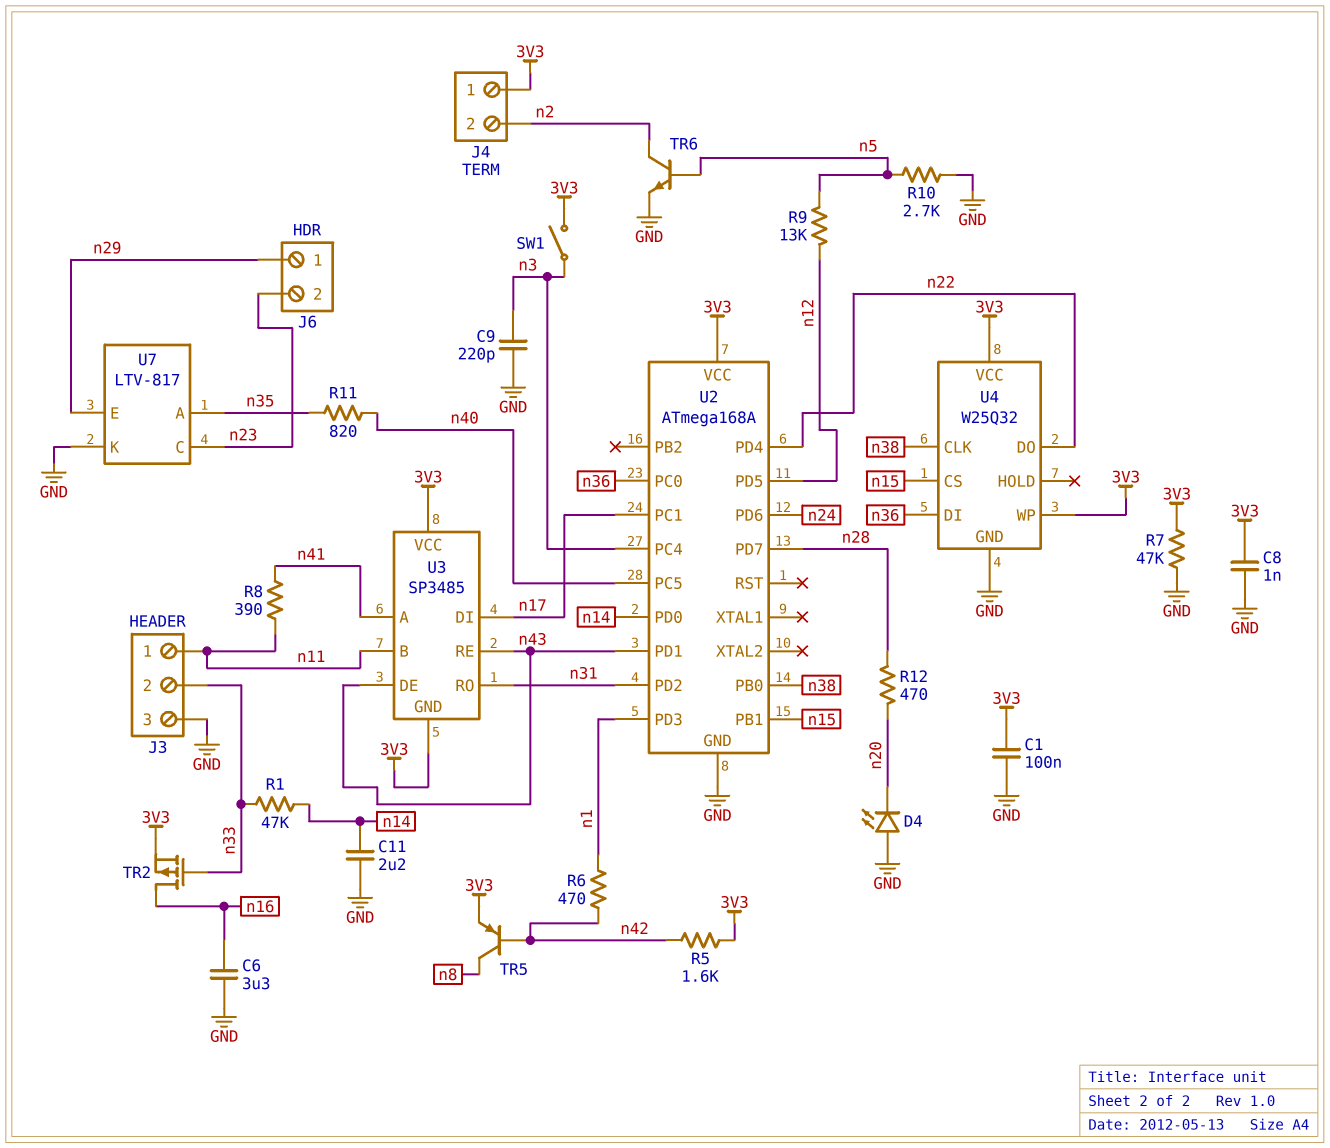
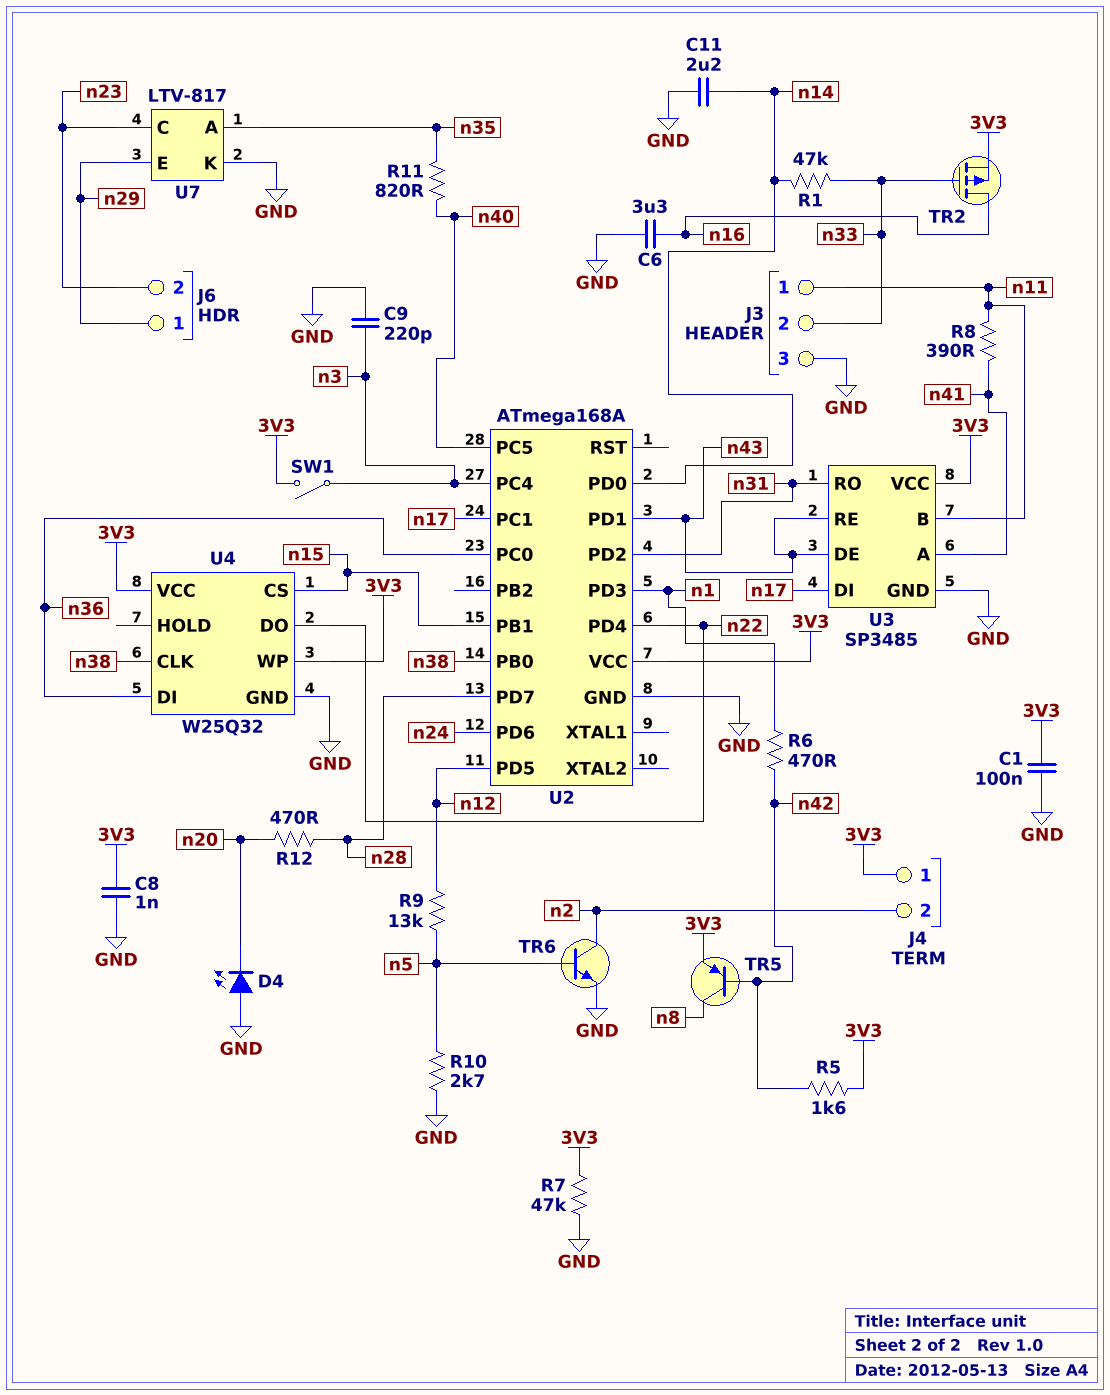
U3 pin GND: 3V3 -> GND

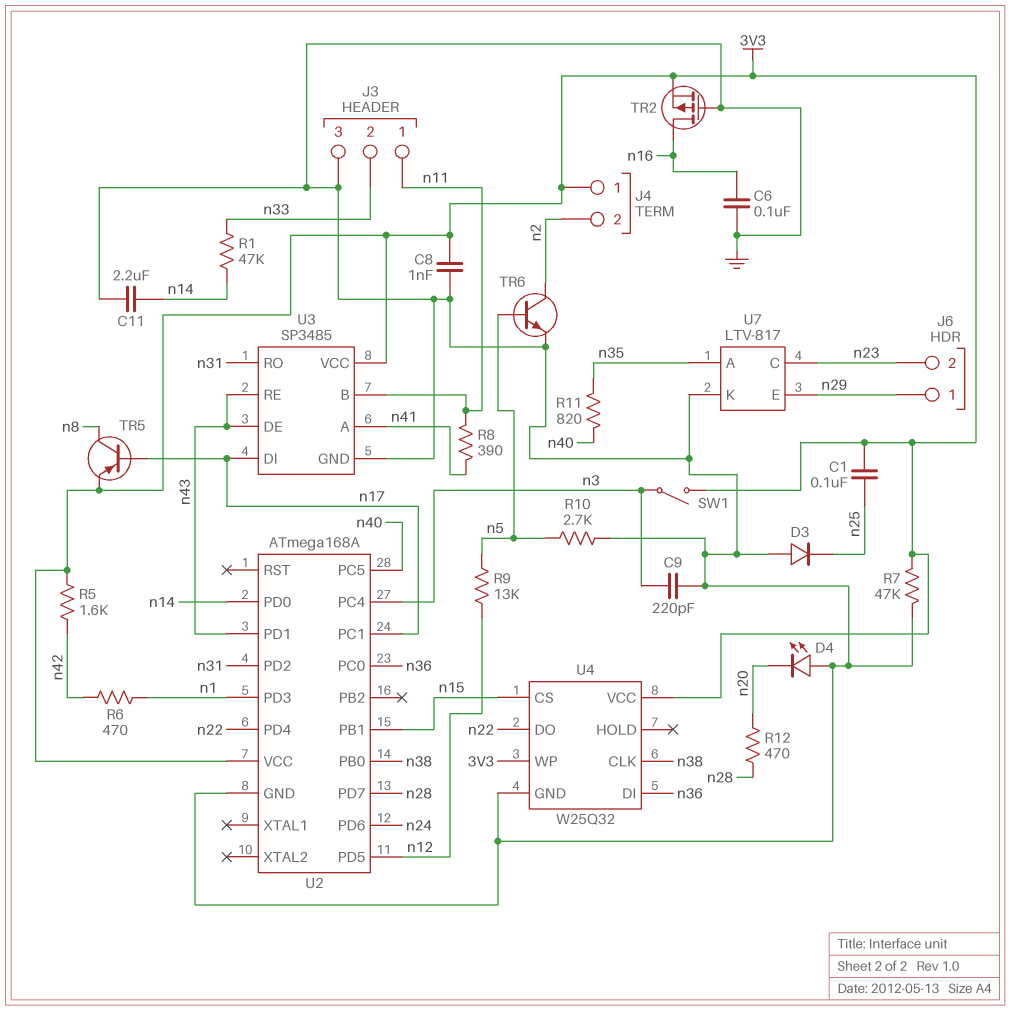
C1: 100nF (3V3, GND) -> 100nF (3V3, n25)
C6: 3.3uF (GND, n16) -> 100nF (GND, n16)
D3: none -> diode (A GND, K n25)
TR2: PMOS (G n33, D n16, S 3V3) -> PMOS (G GND, D n16, S 3V3)
TR5: PNP (B n42, C n8, E 3V3) -> PNP (B n17, C n8, E 3V3)

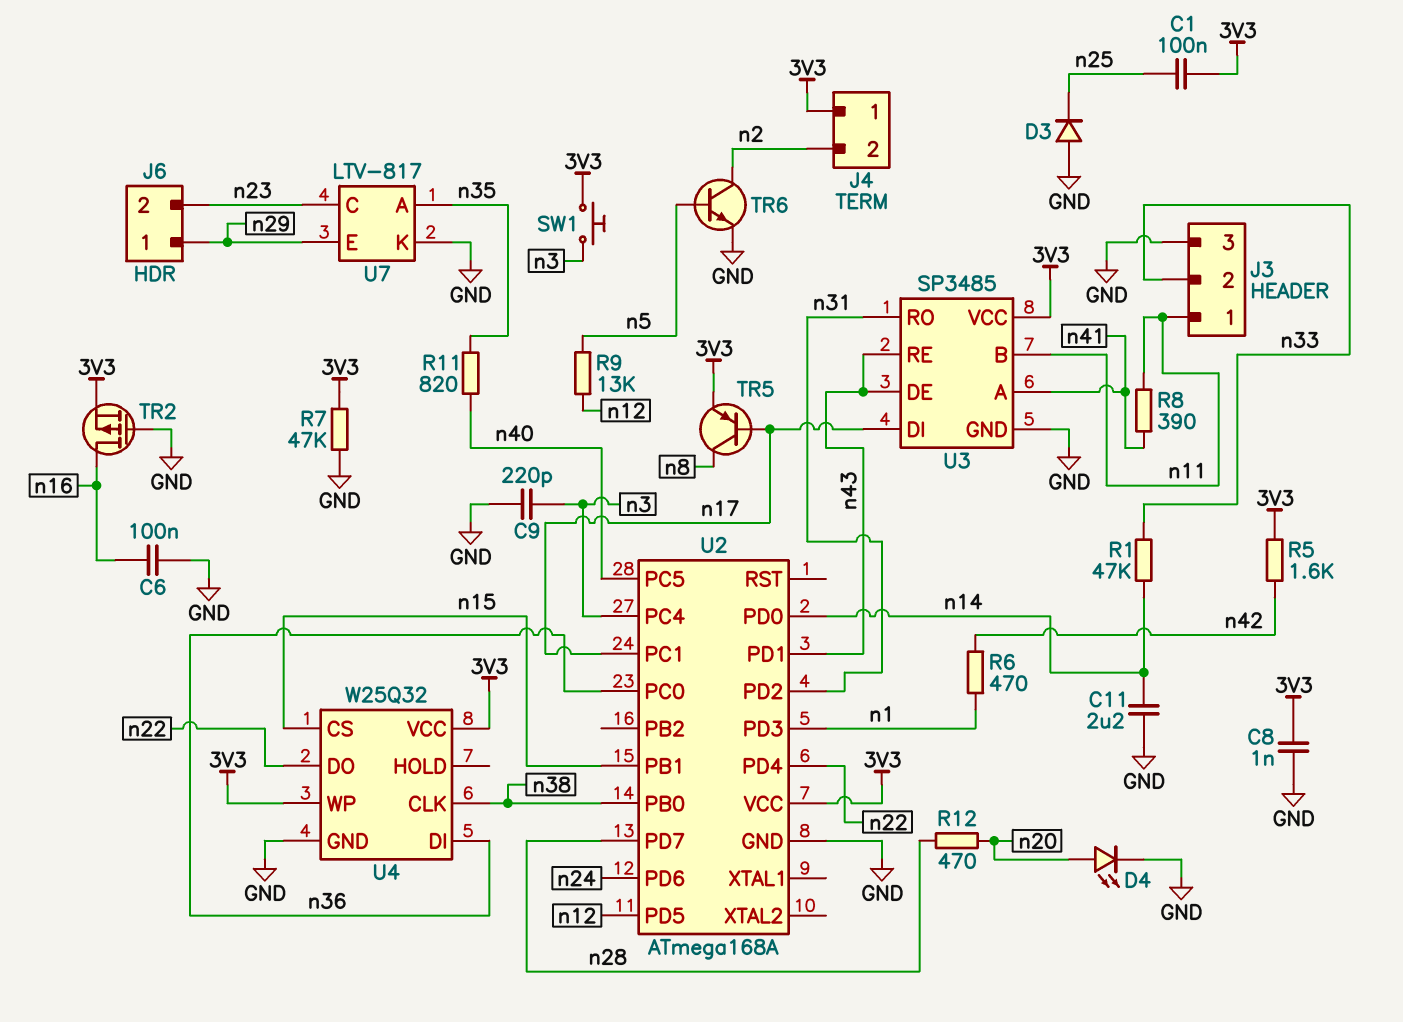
D4: LED (A GND, K n20) -> LED (A n20, K GND)
R10: 2.7k (GND, n5) -> none
SW1: switch (3V3, n3) -> button (3V3, n3)

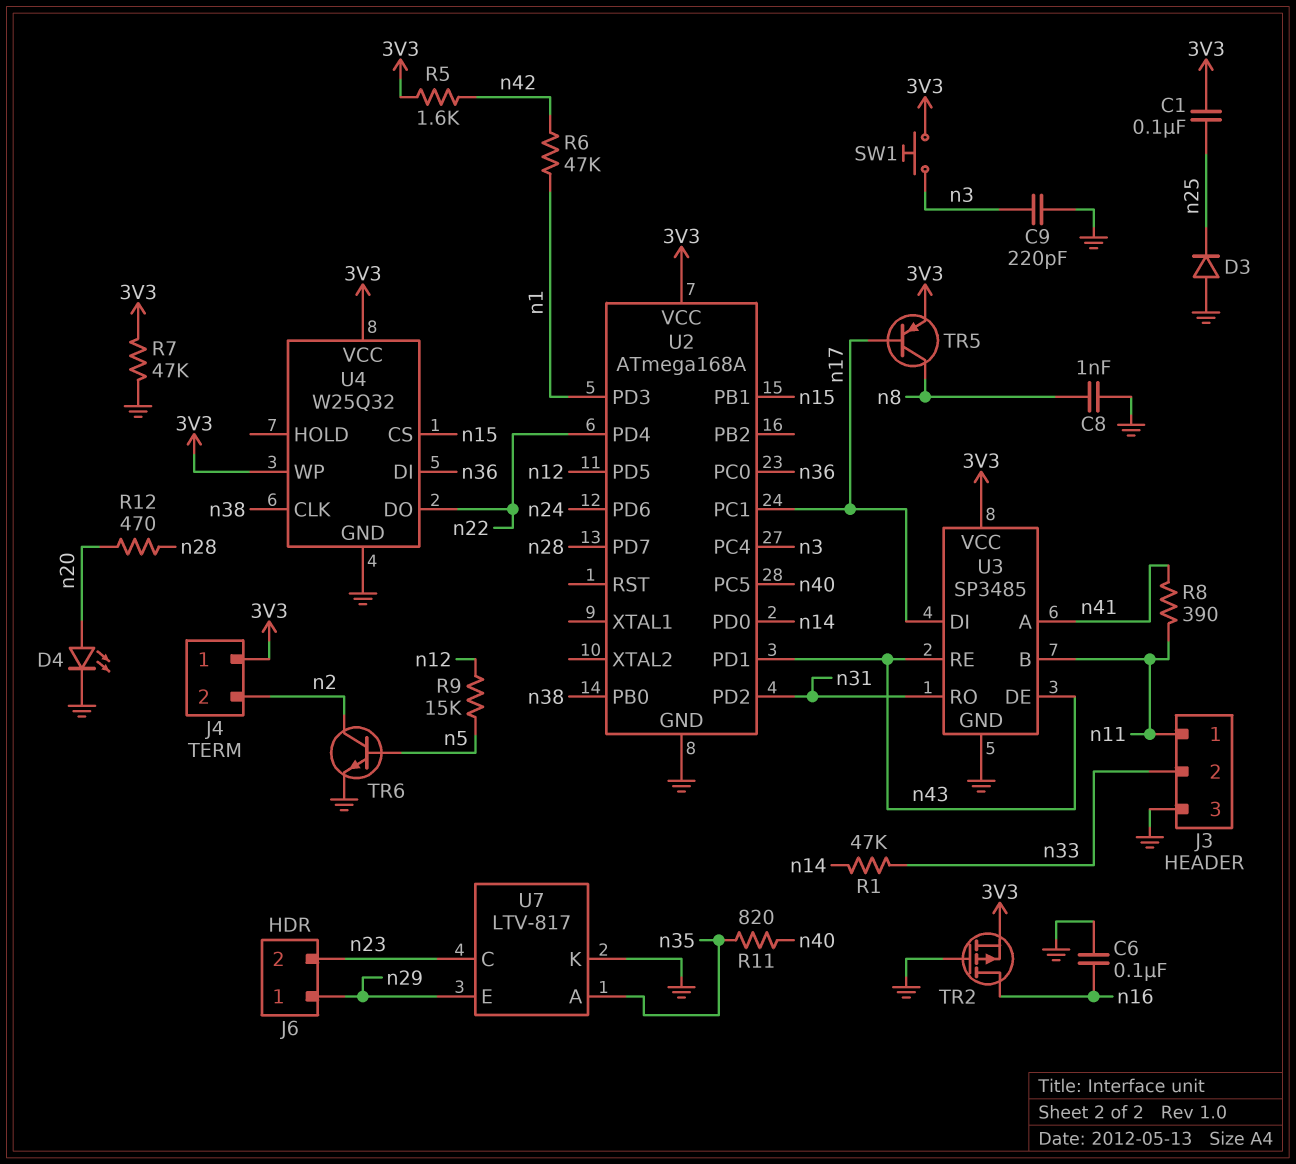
C8: 1nF (3V3, GND) -> 1nF (GND, n8)
C11: 2.2uF (GND, n14) -> none
R6: 470 (n1, n42) -> 47k (n1, n42)
R9: 13k (n5, n12) -> 15k (n5, n12)

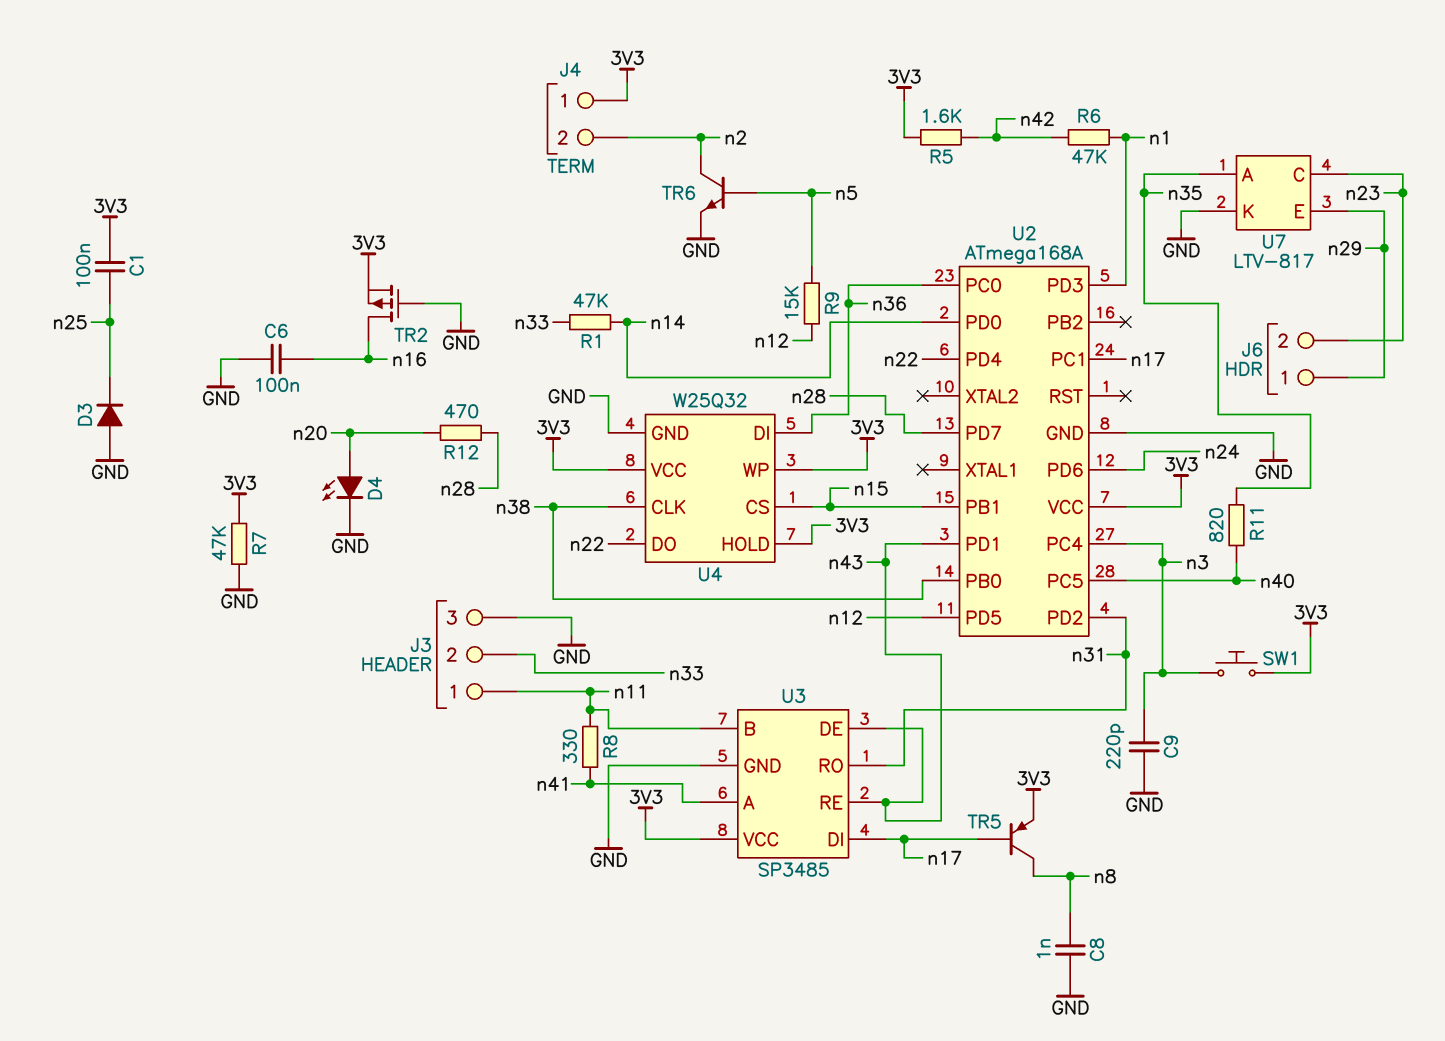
R8: 390 (n11, n41) -> 330 (n11, n41)
U4 pin HOLD: none -> 3V3

